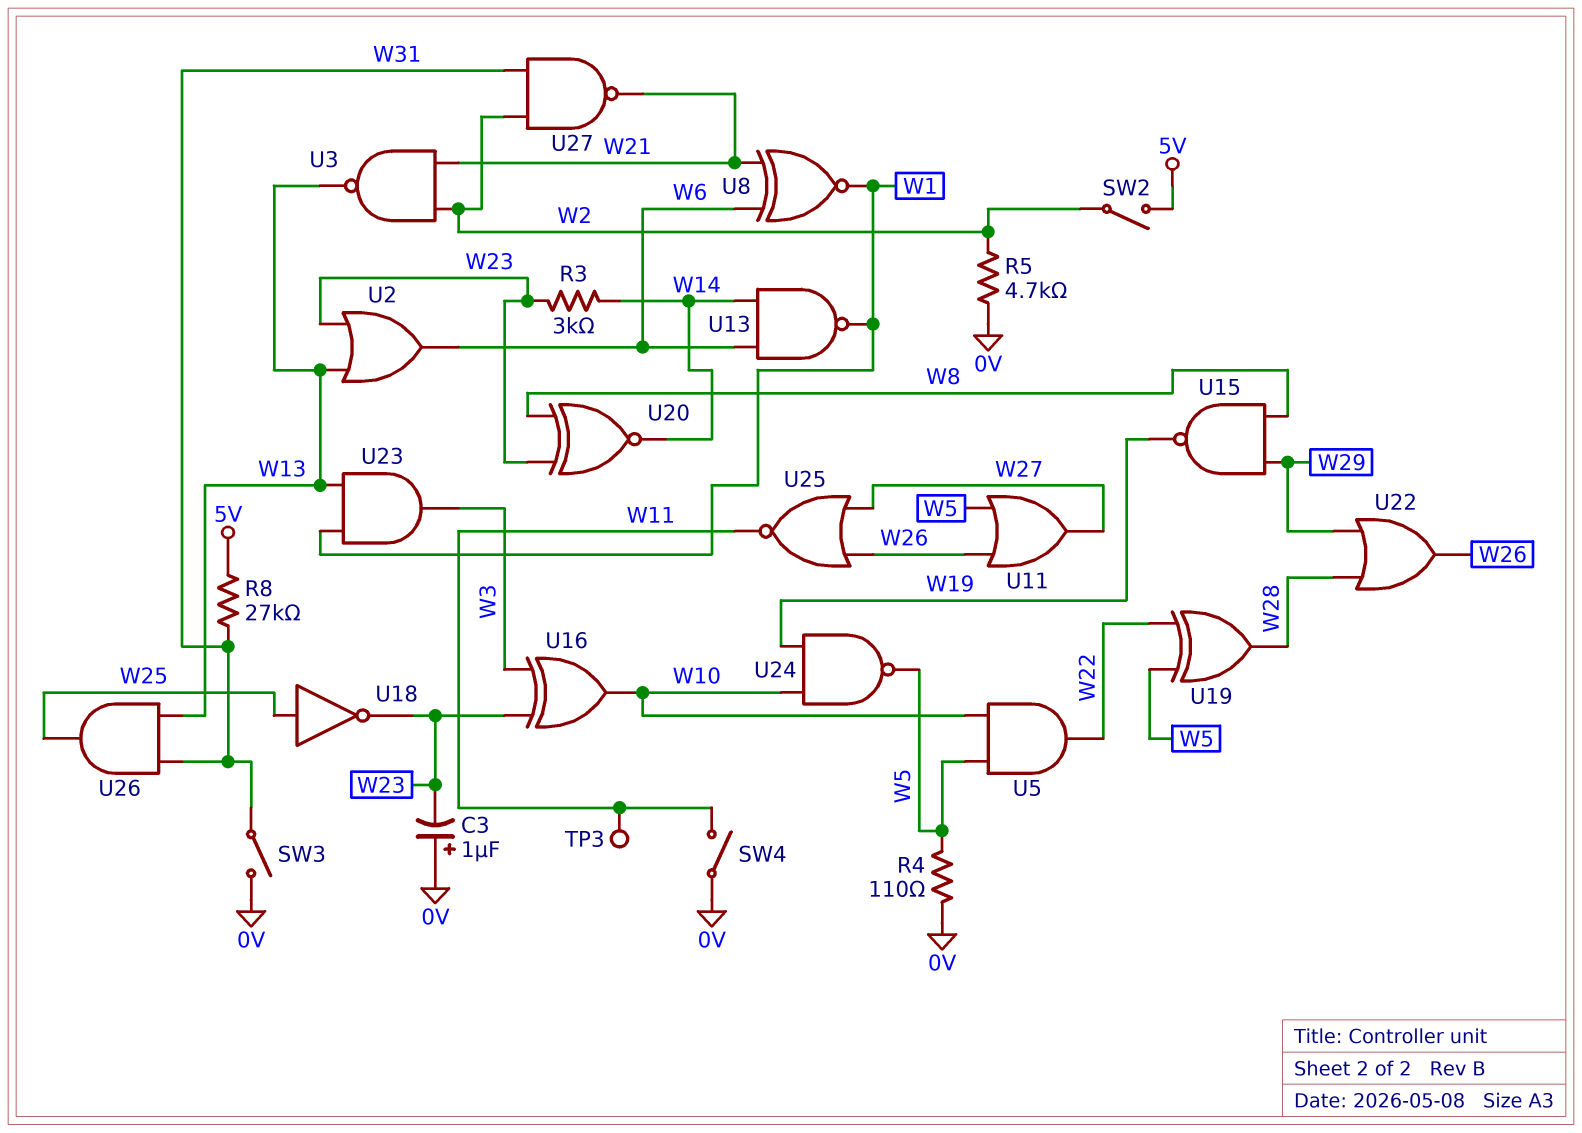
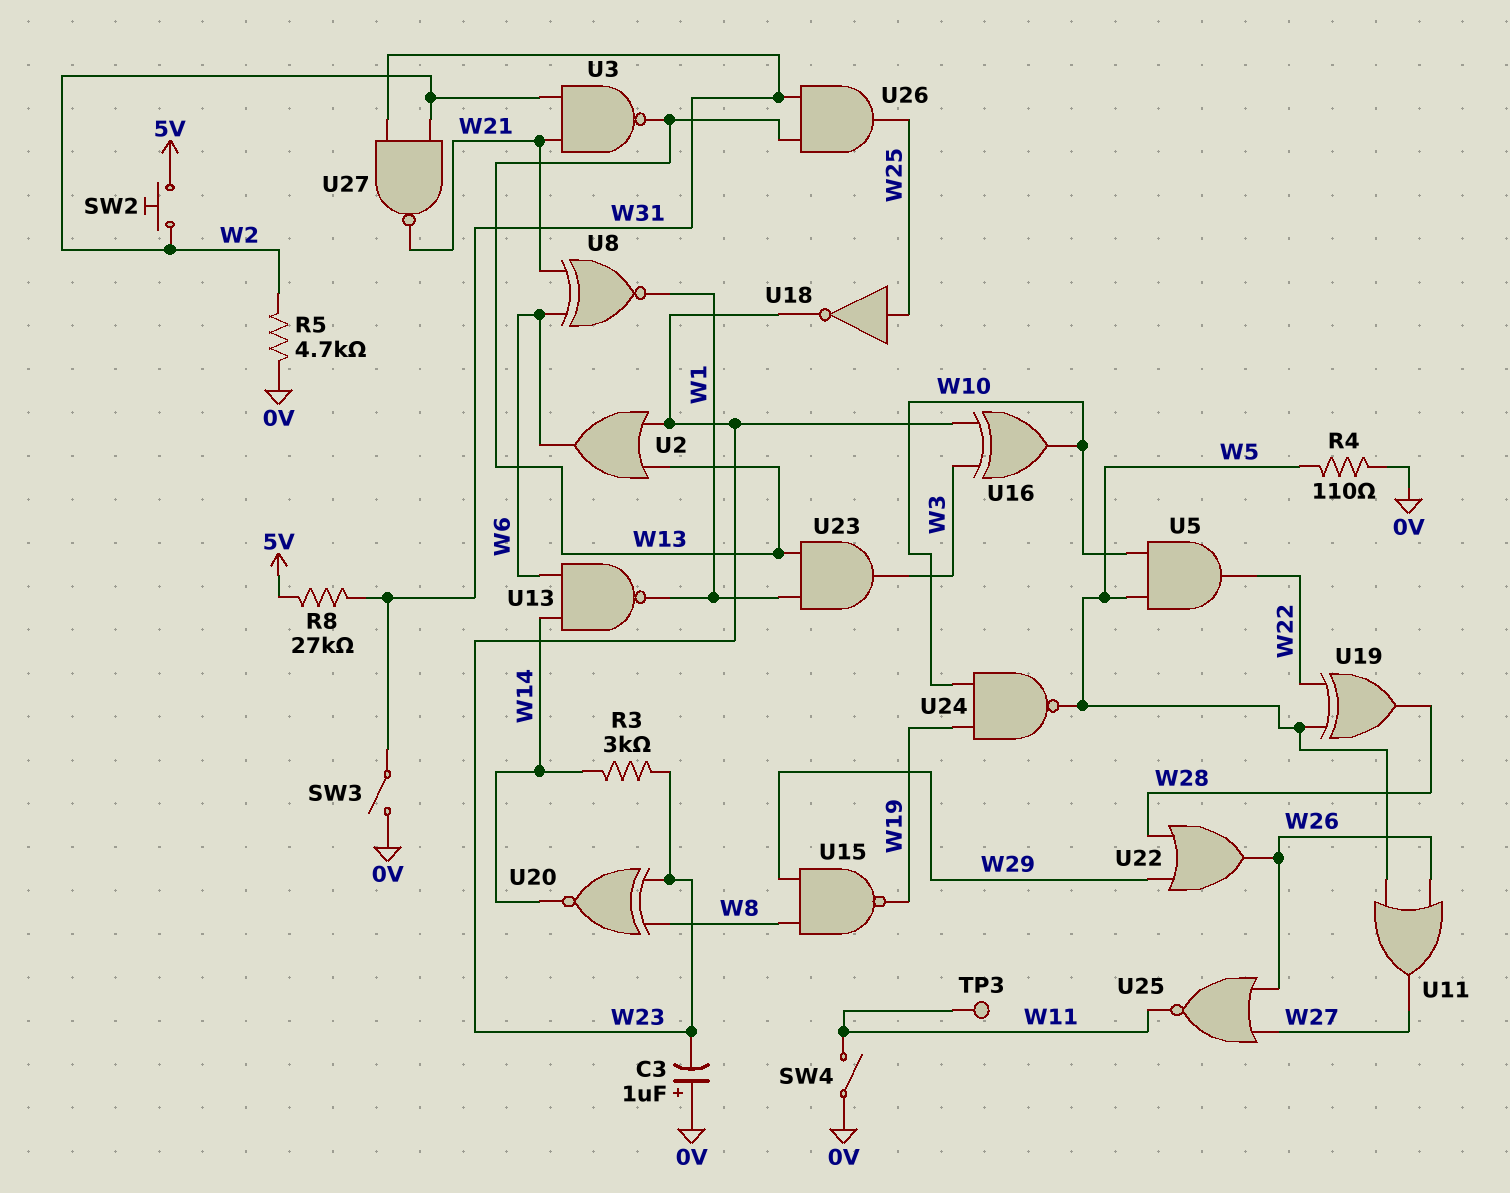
SW2: switch (5V, W2) -> button (5V, W2)

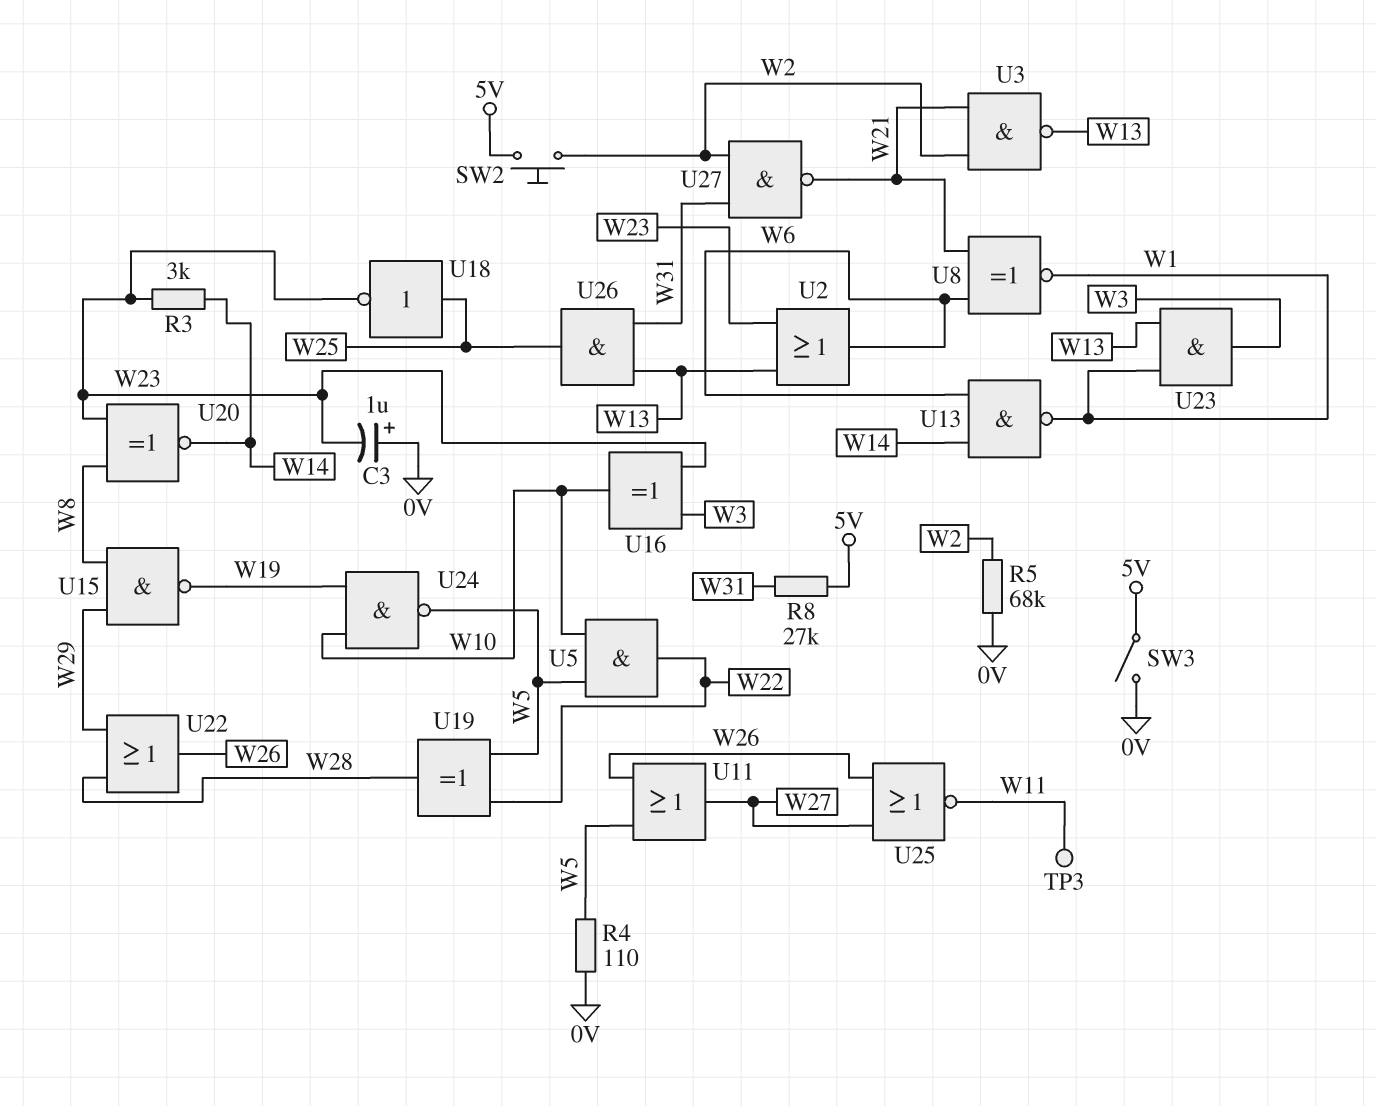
R5: 4.7k (0V, W2) -> 68k (0V, W2)
SW3: switch (0V, W31) -> switch (0V, 5V)
SW4: switch (0V, W11) -> none

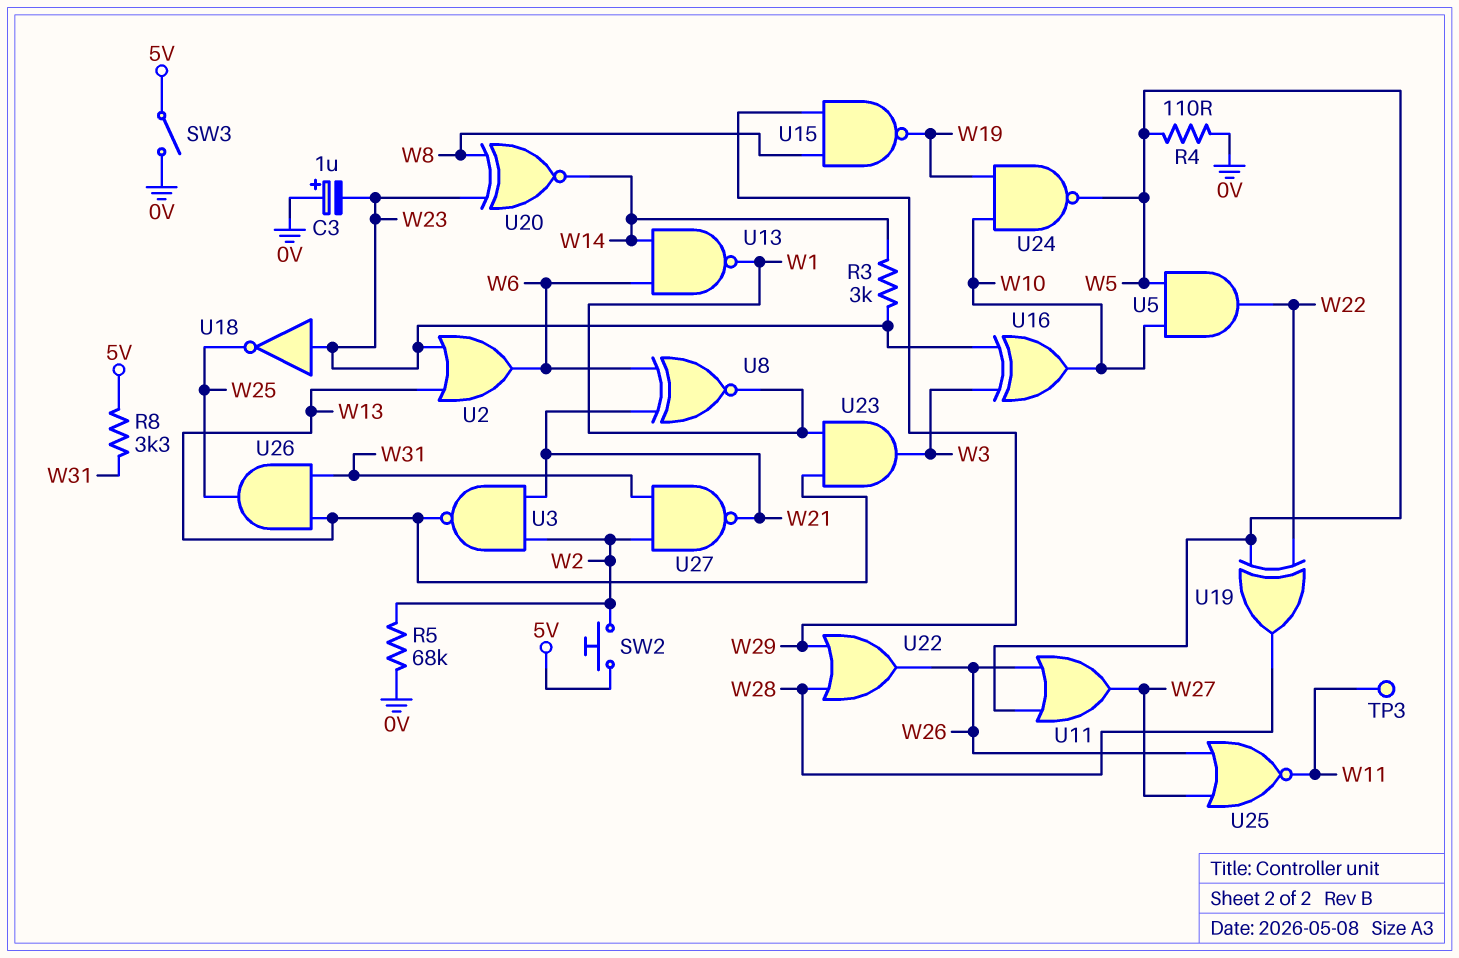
R8: 27k (5V, W31) -> 3.3k (5V, W31)
U18: NOT (in W25, out W23) -> NOT (in W23, out W25)

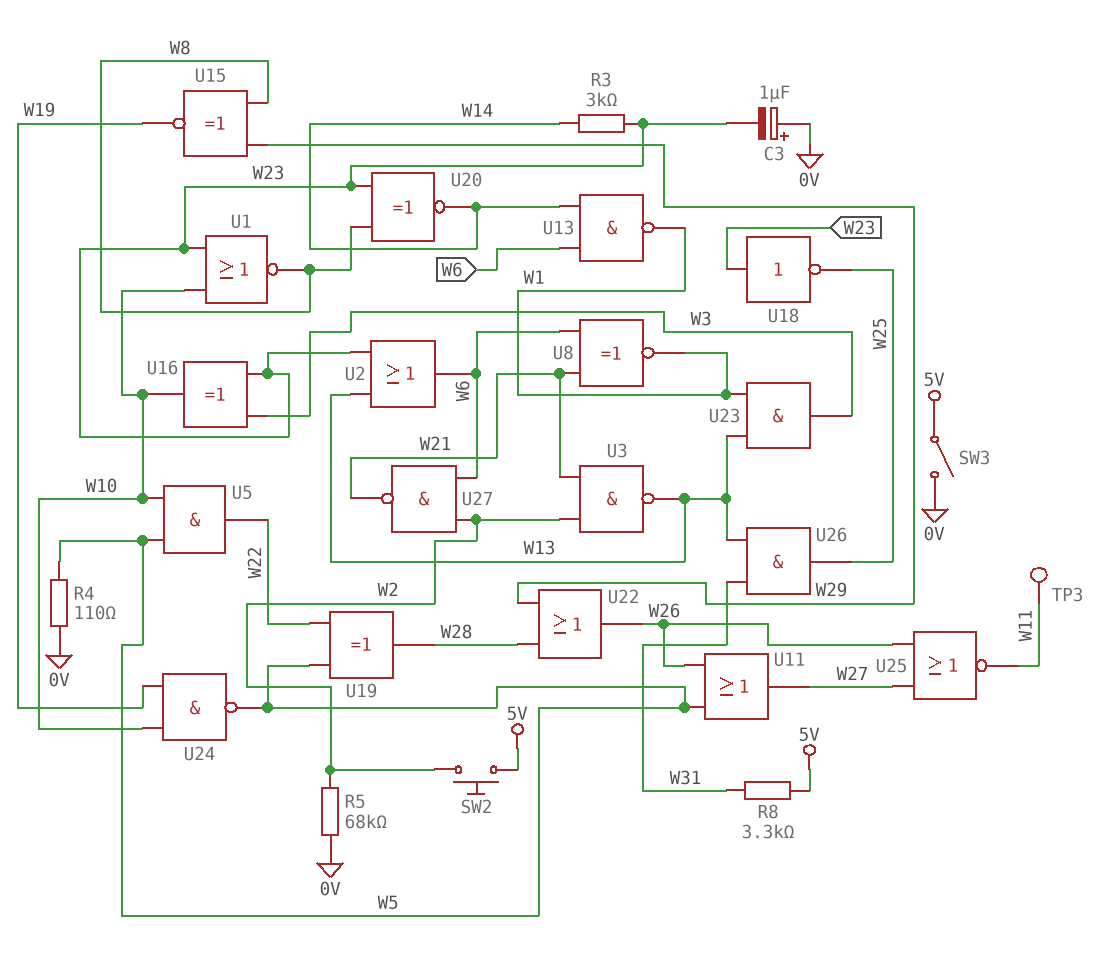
U1: none -> NOR (in W10, in W23, out W8)
U15: NAND (in W8, in W29, out W19) -> XNOR (in W8, in W29, out W19)
U27: NAND (in W2, in W31, out W21) -> NAND (in W2, in W6, out W21)

